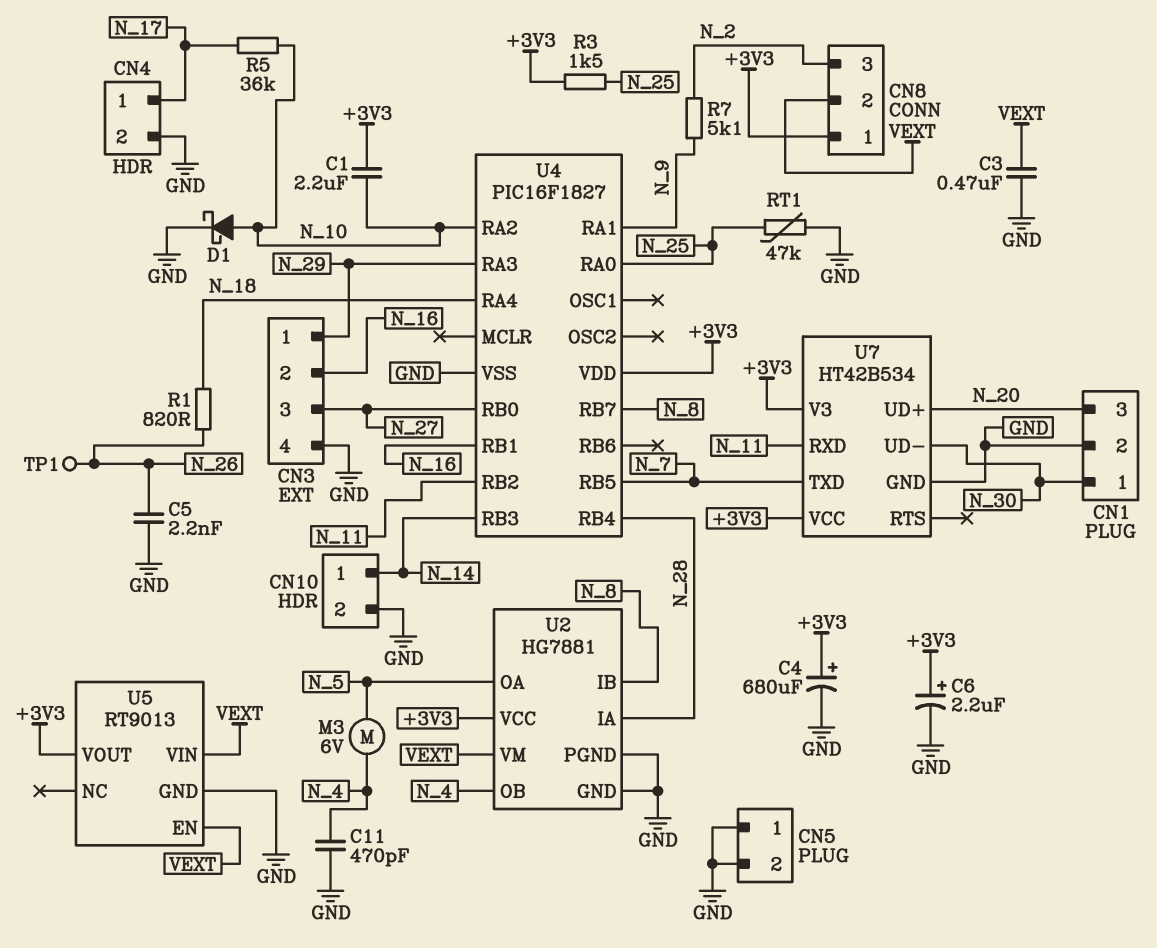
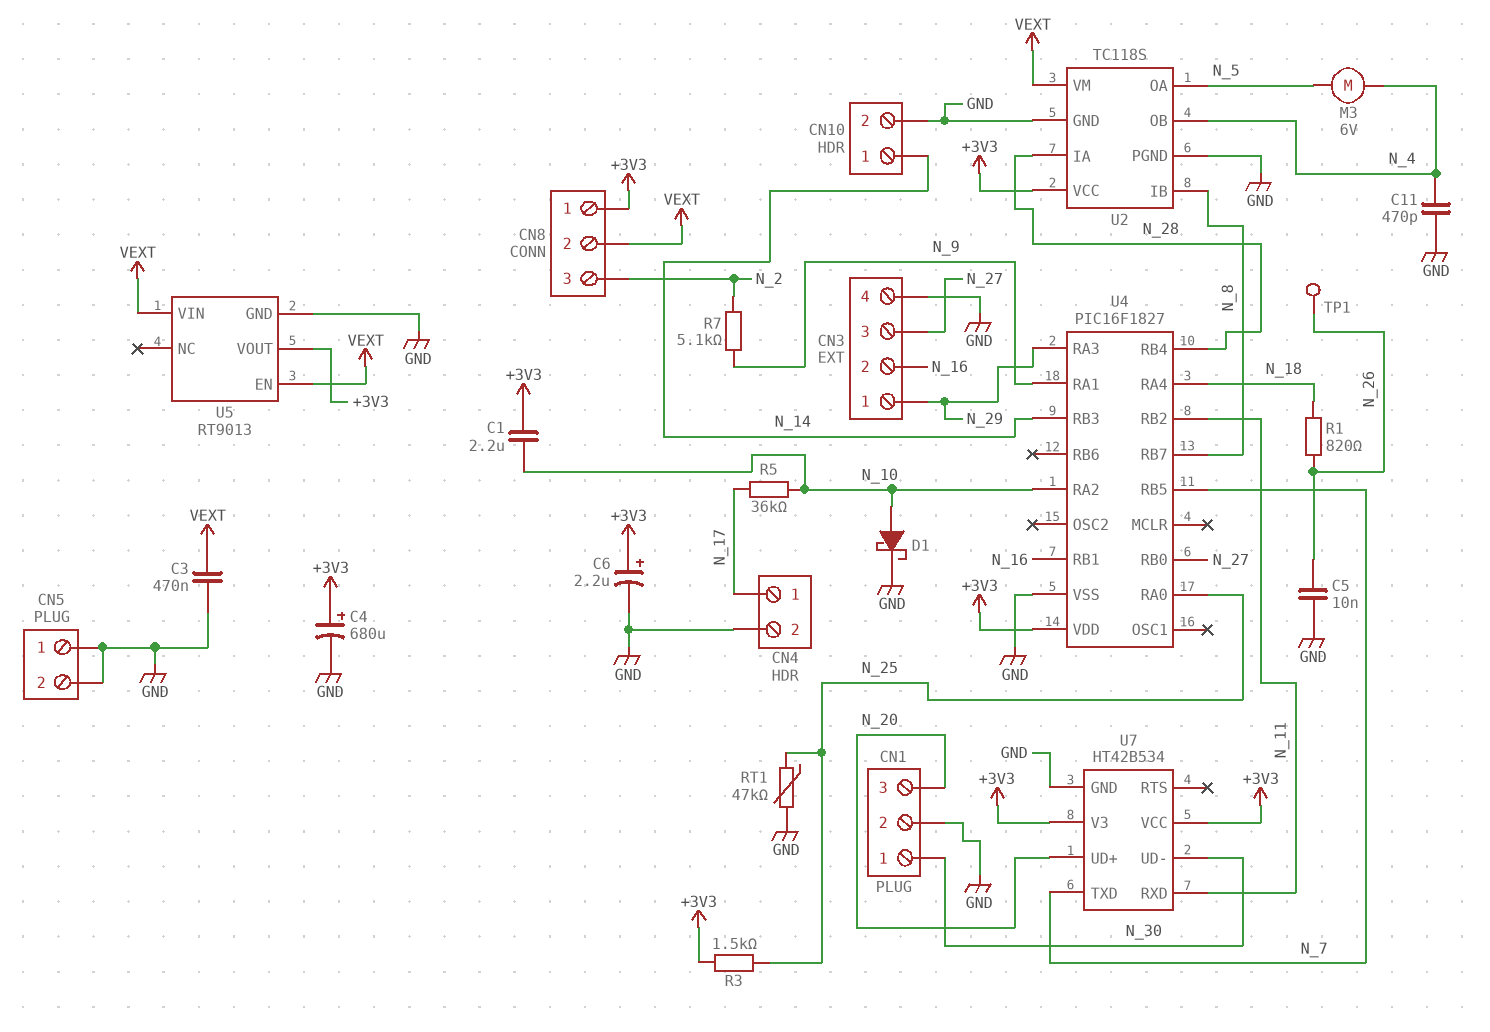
C5: 2.2nF (GND, N_26) -> 10nF (GND, N_26)
U2: HG7881 -> TC118S

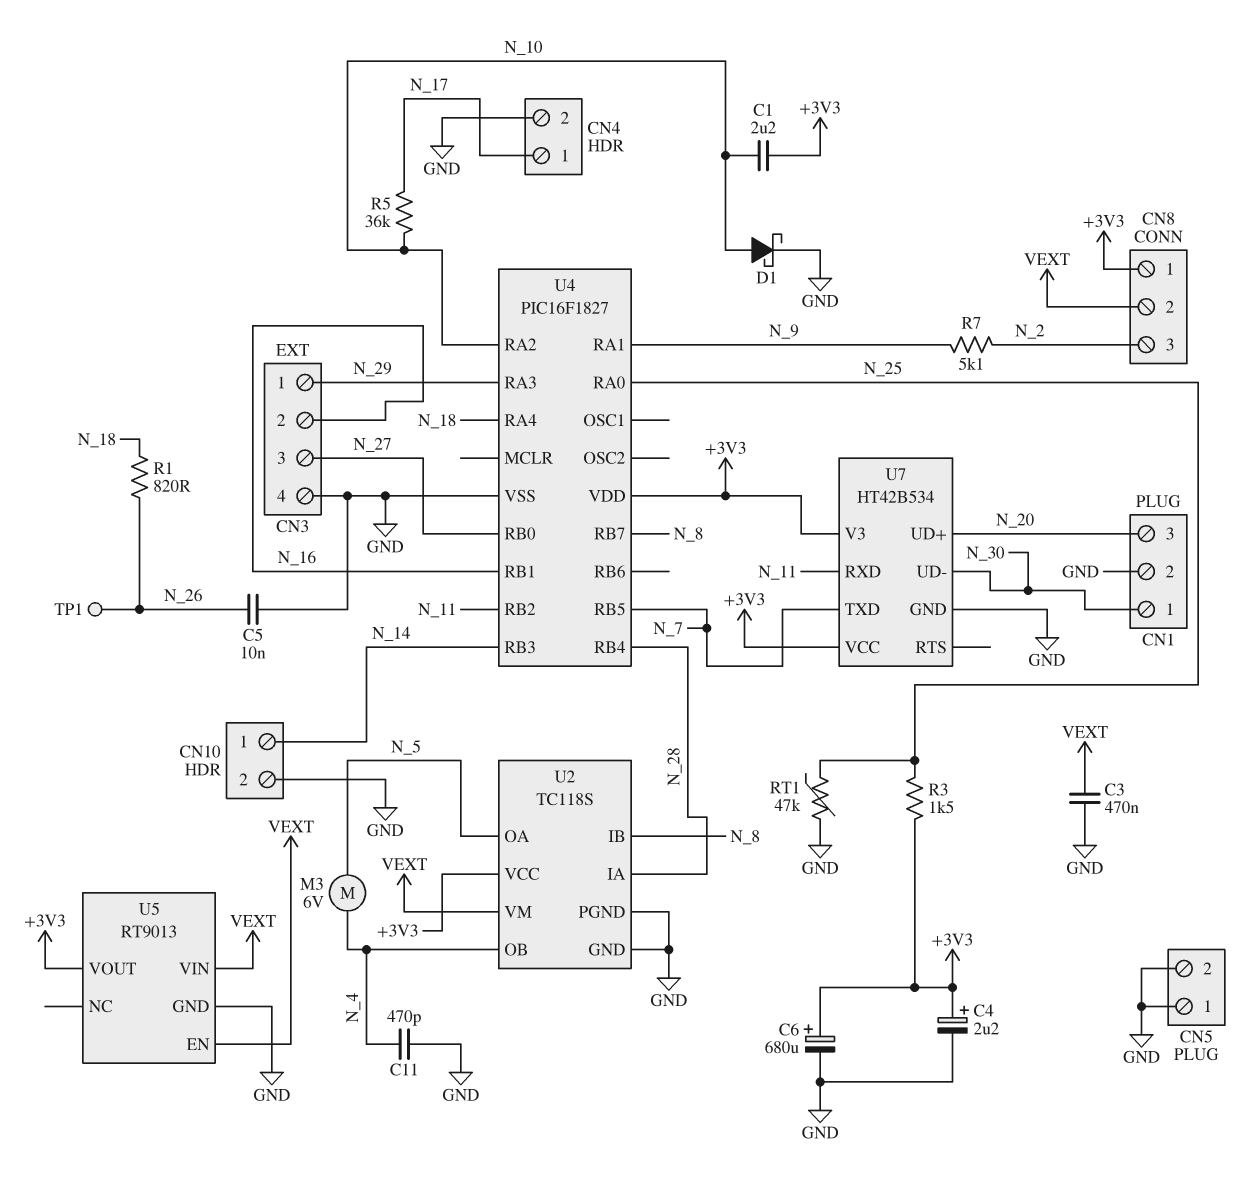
C4: 680uF (plus +3V3, minus GND) -> 2.2uF (plus +3V3, minus GND)
C6: 2.2uF (plus +3V3, minus GND) -> 680uF (plus +3V3, minus GND)

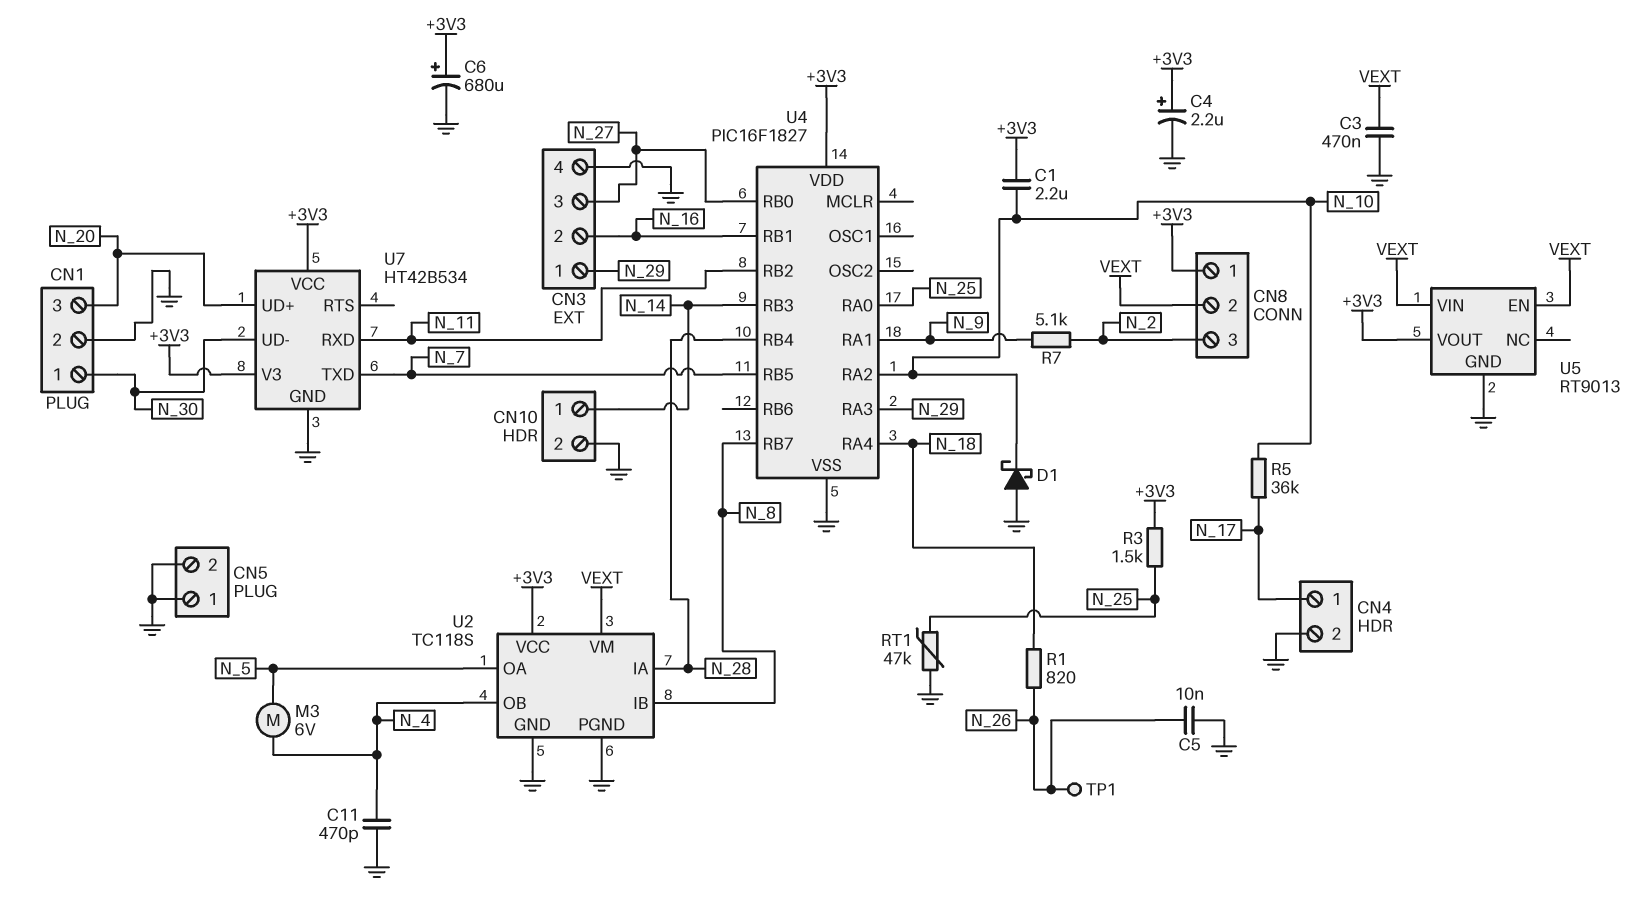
D1: schottky (A N_10, K GND) -> schottky (A GND, K N_10)

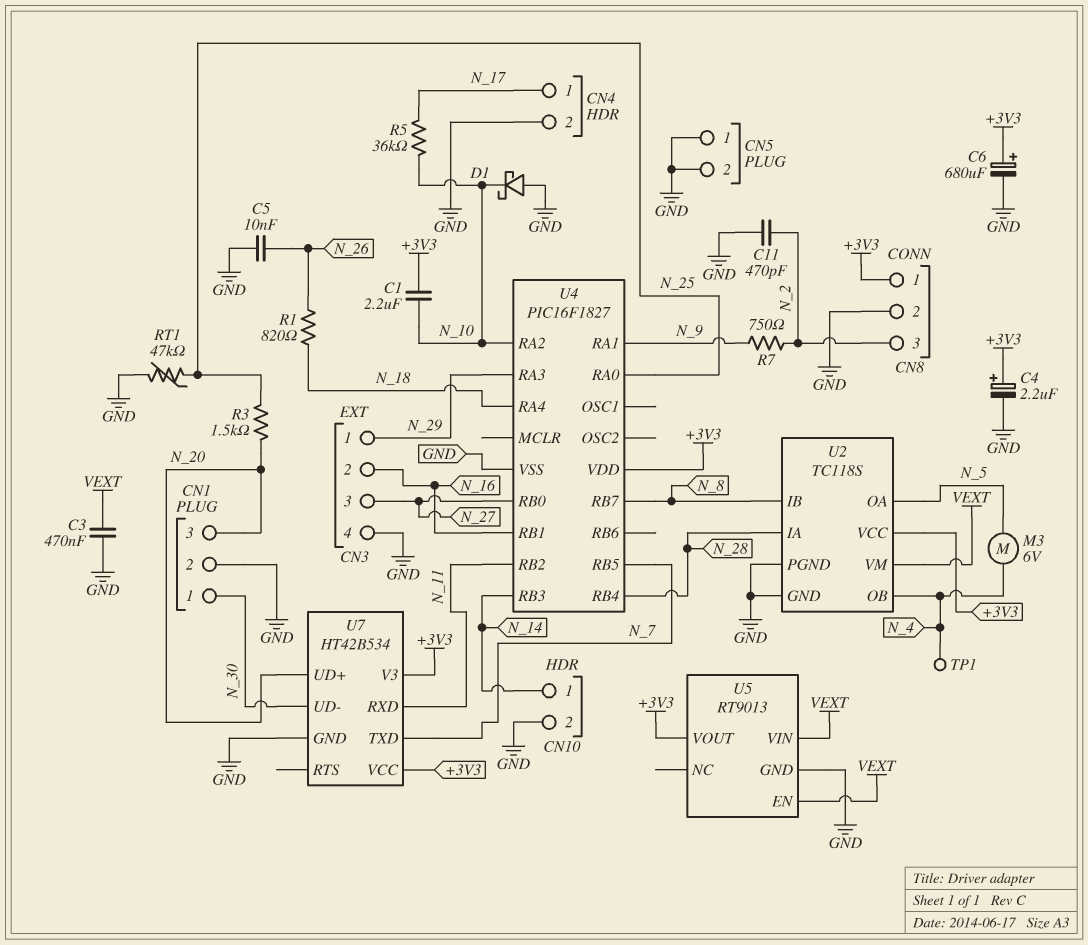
C11: 470pF (GND, N_4) -> 470pF (GND, N_2)
CN8 pin 2: VEXT -> GND
R3: 1.5k (+3V3, N_25) -> 1.5k (N_20, N_25)
R7: 5.1k (N_2, N_9) -> 750 (N_2, N_9)
TP1: test point (N_26) -> test point (N_4)

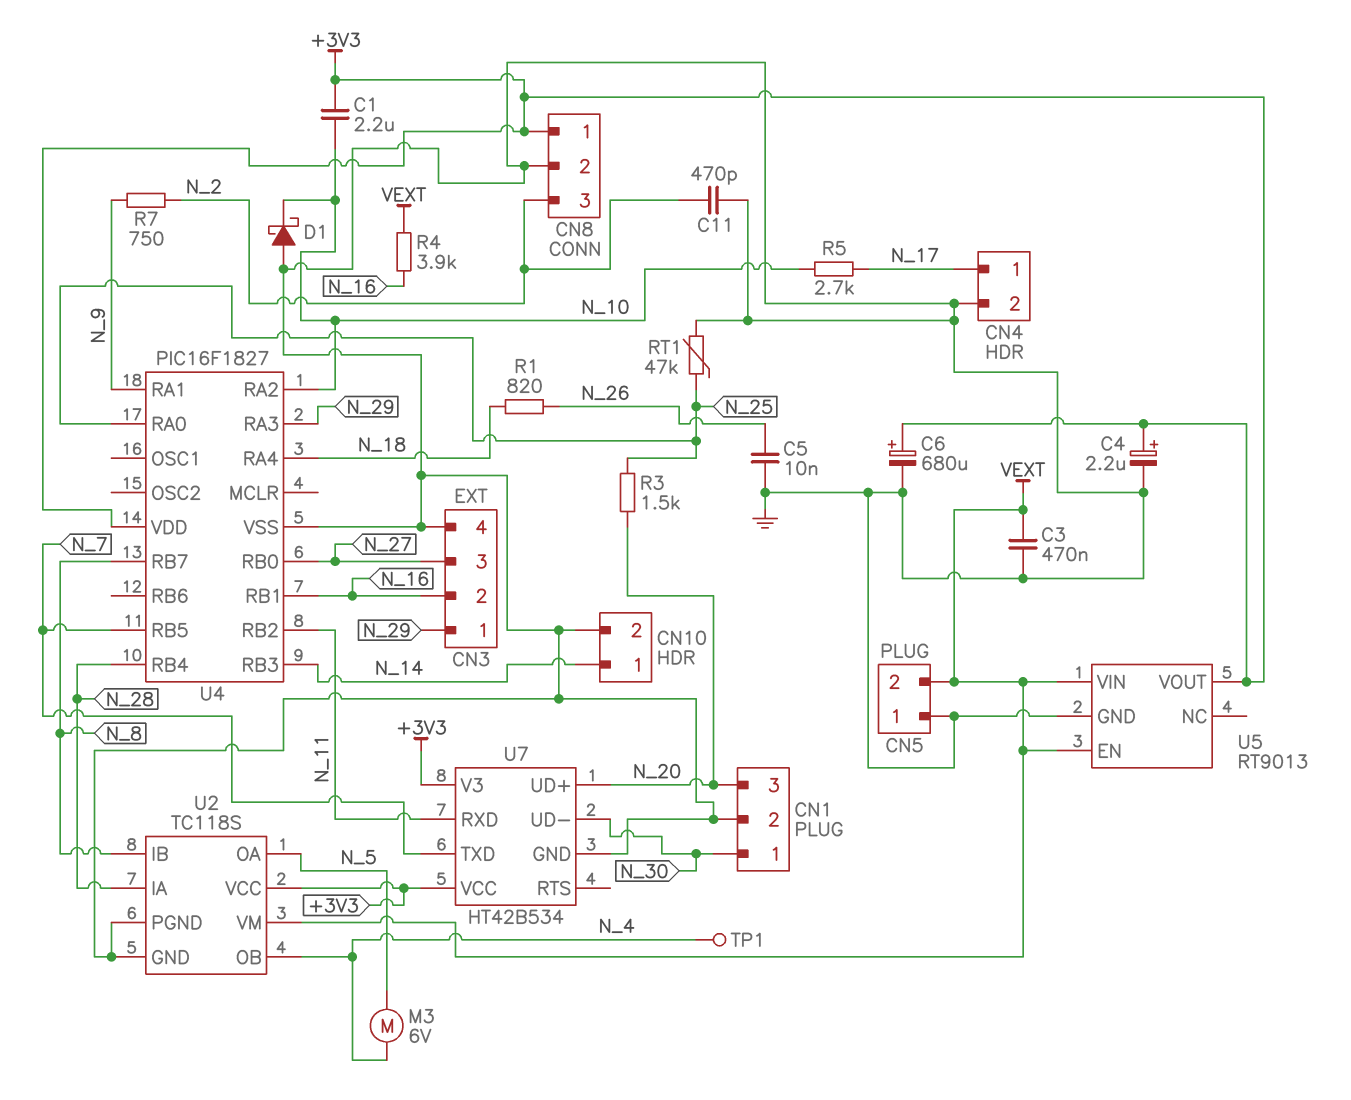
CN5 pin 2: GND -> VEXT
R4: none -> 3.9k (N_16, VEXT)
R5: 36k (N_10, N_17) -> 2.7k (N_10, N_17)

